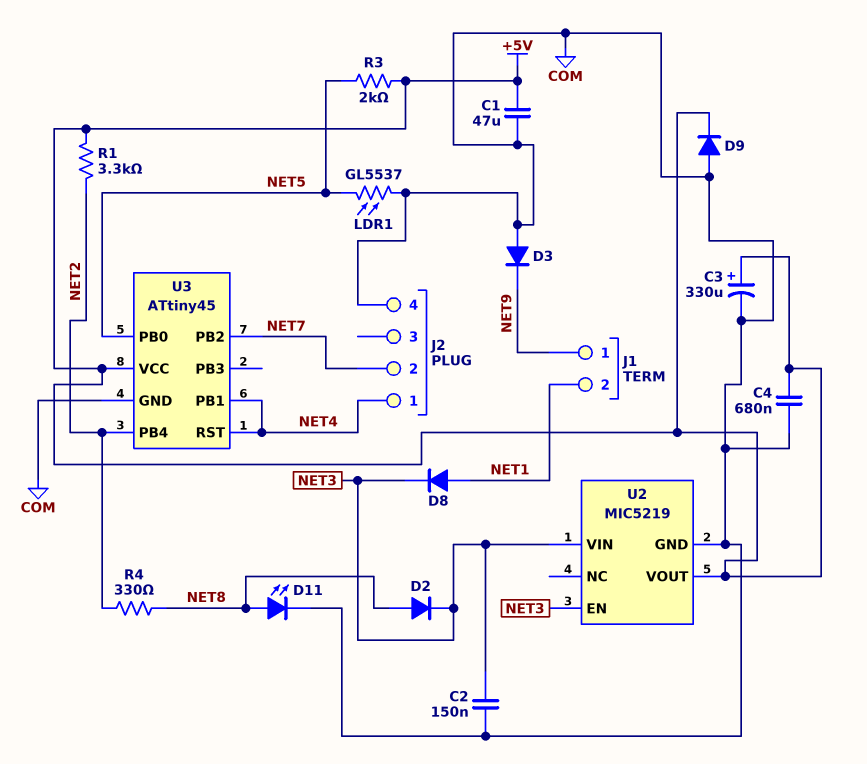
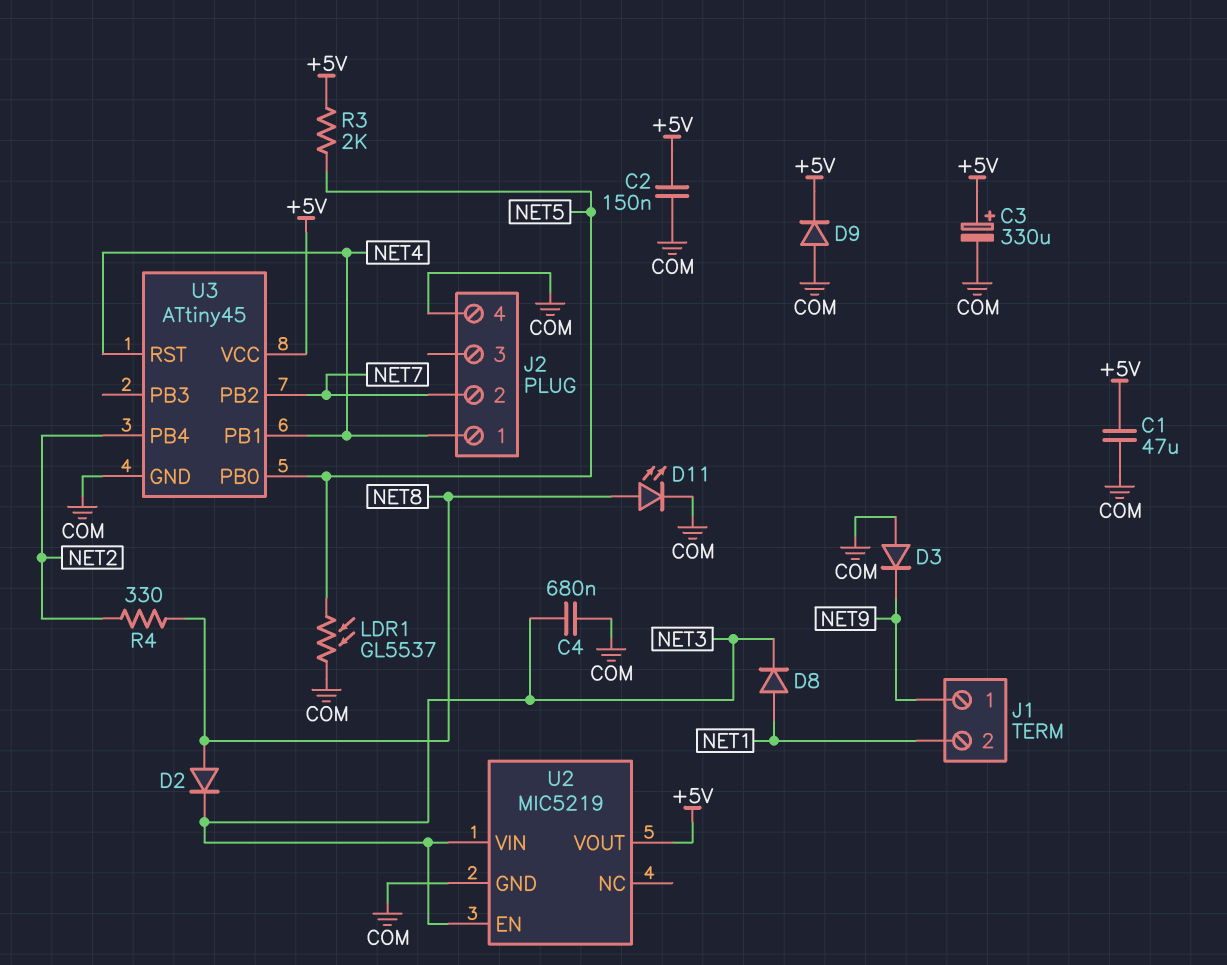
C2: 150nF (COM, NET3) -> 150nF (+5V, COM)
C4: 680nF (+5V, COM) -> 680nF (COM, NET3)
R1: 3.3k (+5V, NET2) -> none

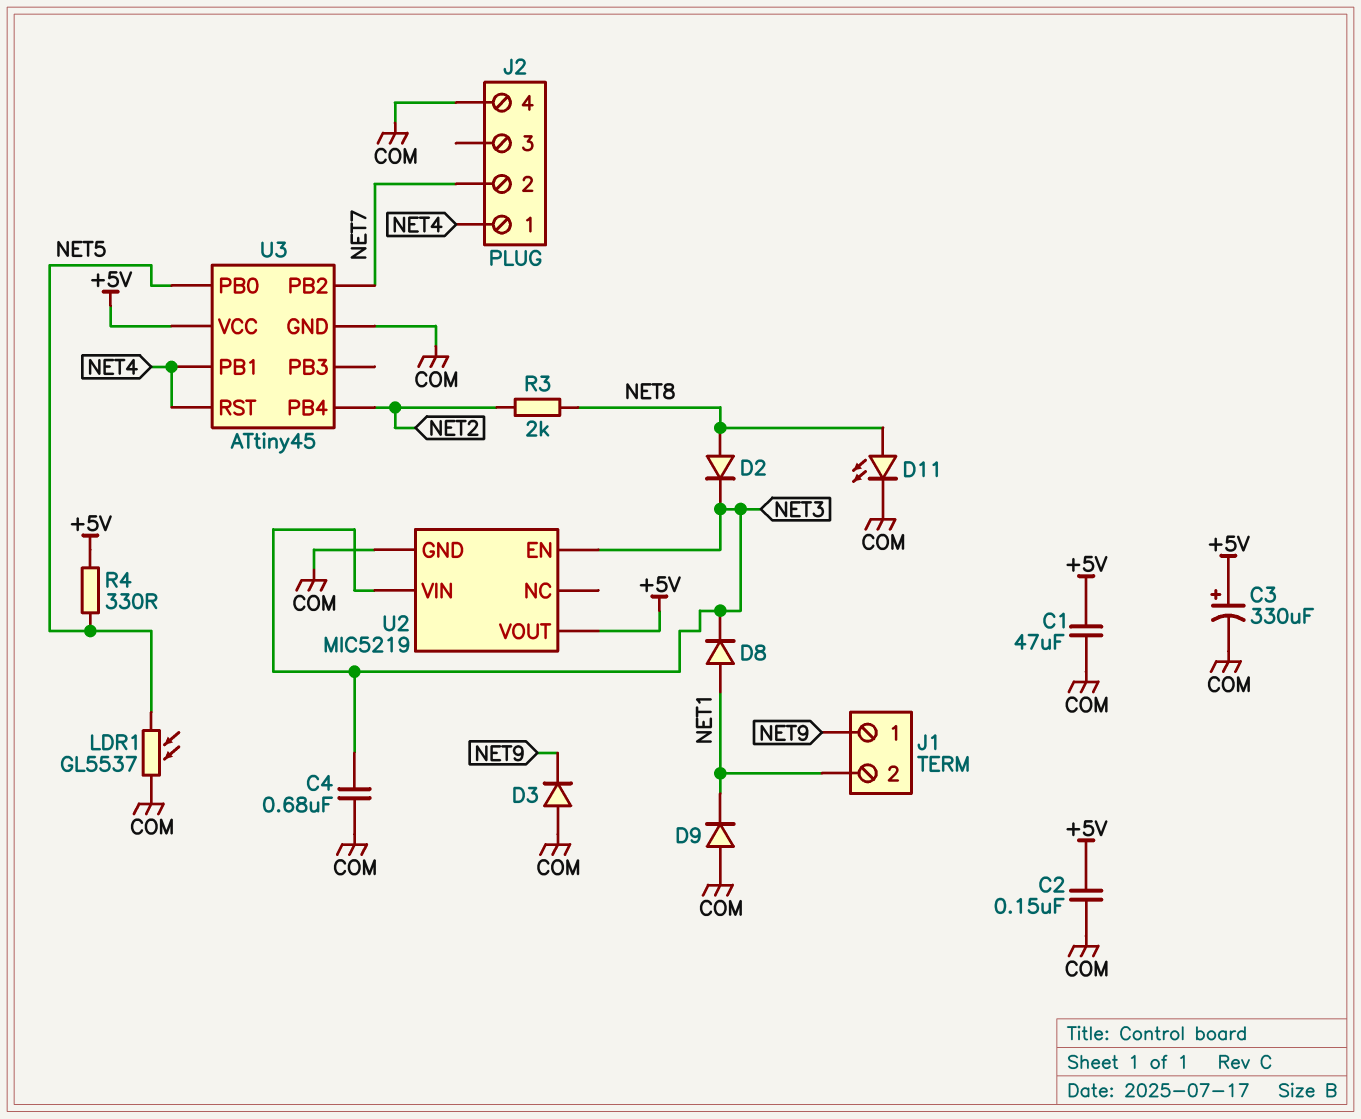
D9: diode (A COM, K +5V) -> diode (A COM, K NET1)
R3: 2k (+5V, NET5) -> 2k (NET2, NET8)
R4: 330 (NET2, NET8) -> 330 (+5V, NET5)

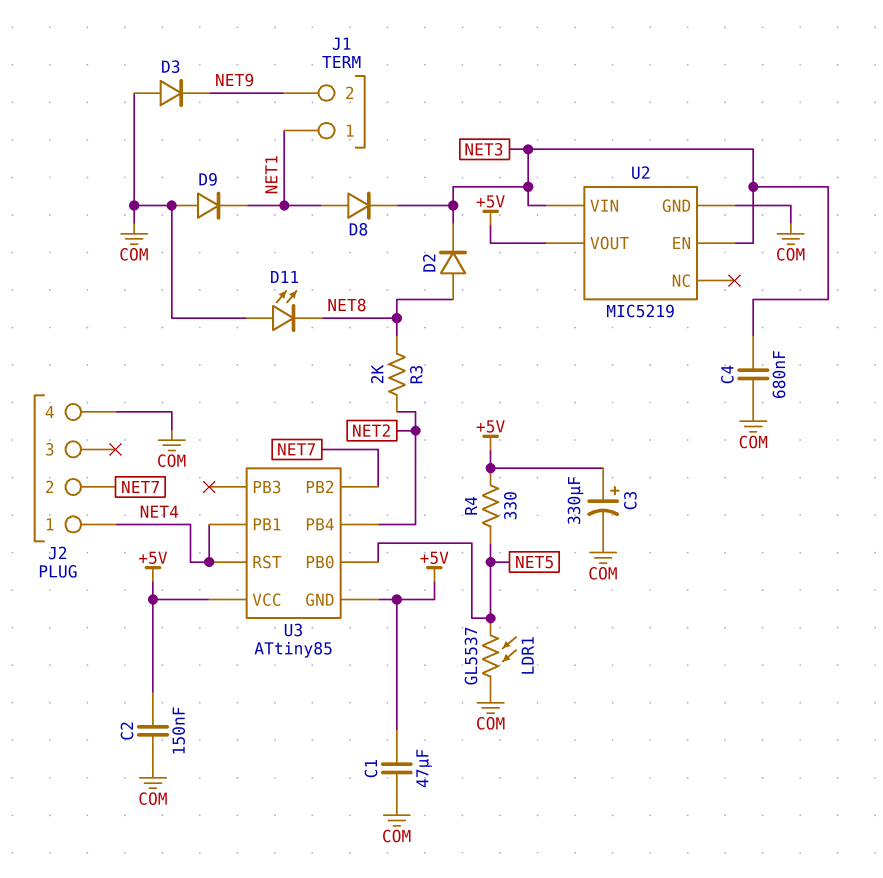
D11: LED (A NET8, K COM) -> LED (A COM, K NET8)
J1 pin 1: NET9 -> NET1
J1 pin 2: NET1 -> NET9
U3: ATtiny45 -> ATtiny85
U3 pin GND: COM -> +5V

